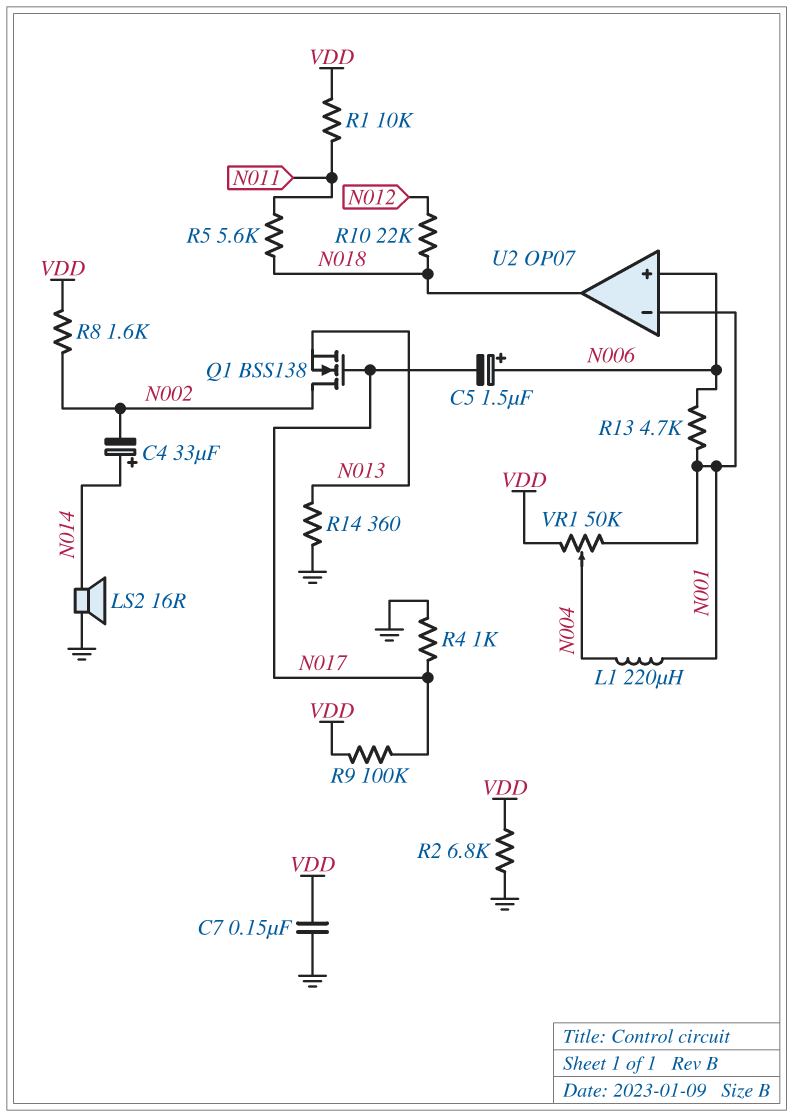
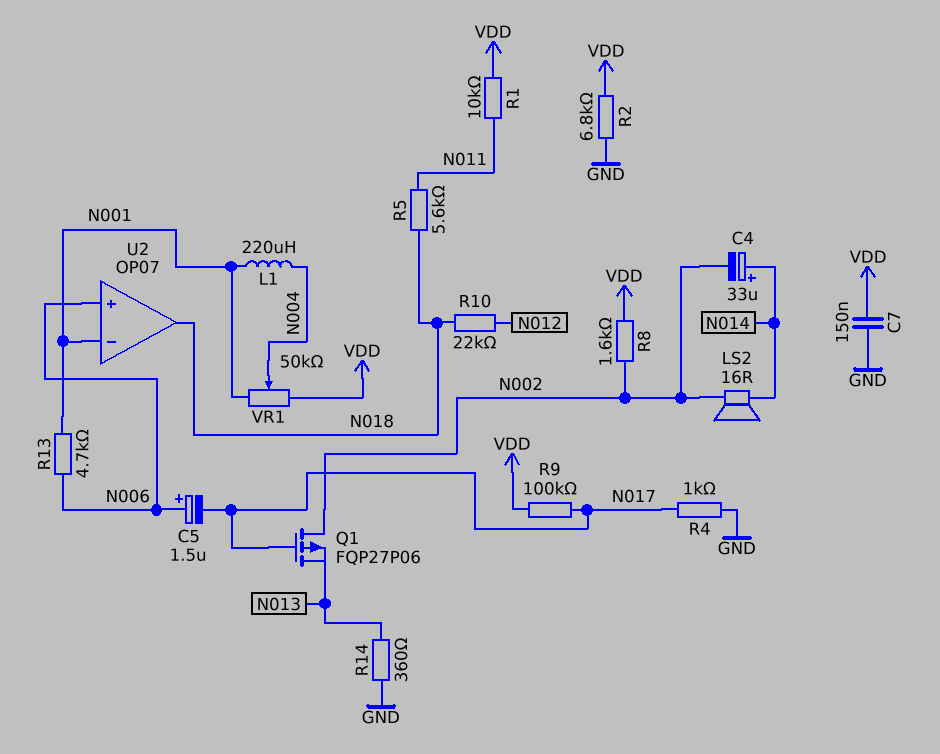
LS2: speaker 16R (GND, N014) -> speaker 16R (N002, N014)
Q1: NMOS BSS138 (G N017, D N002, S N013) -> PMOS FQP27P06 (G N017, D N002, S N013)

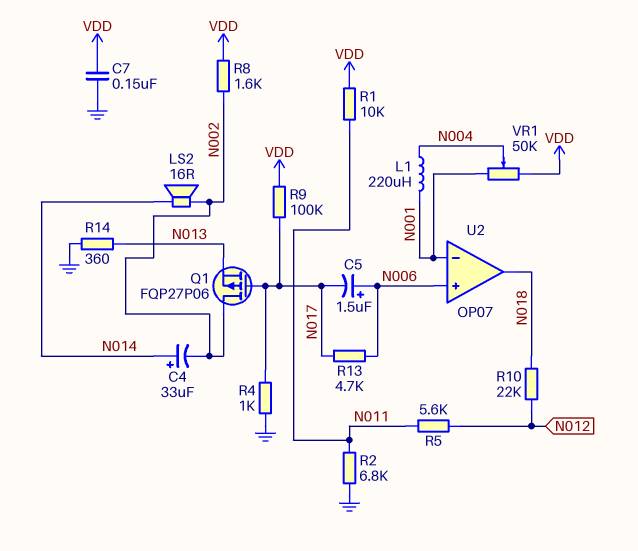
R2: 6.8k (GND, VDD) -> 6.8k (GND, N011)
R5: 5.6k (N011, N018) -> 5.6k (N011, N012)
R13: 4.7k (N001, N006) -> 4.7k (N006, N017)

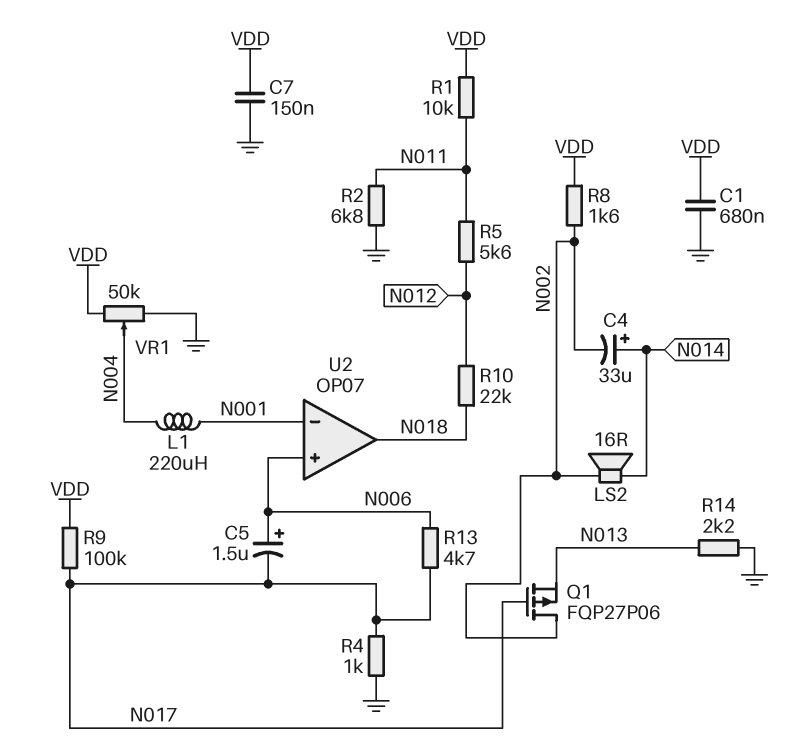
C1: none -> 680nF (GND, VDD)
R14: 360 (GND, N013) -> 2.2k (GND, N013)
VR1: 50k (N001, VDD, wiper N004) -> 50k (GND, VDD, wiper N004)

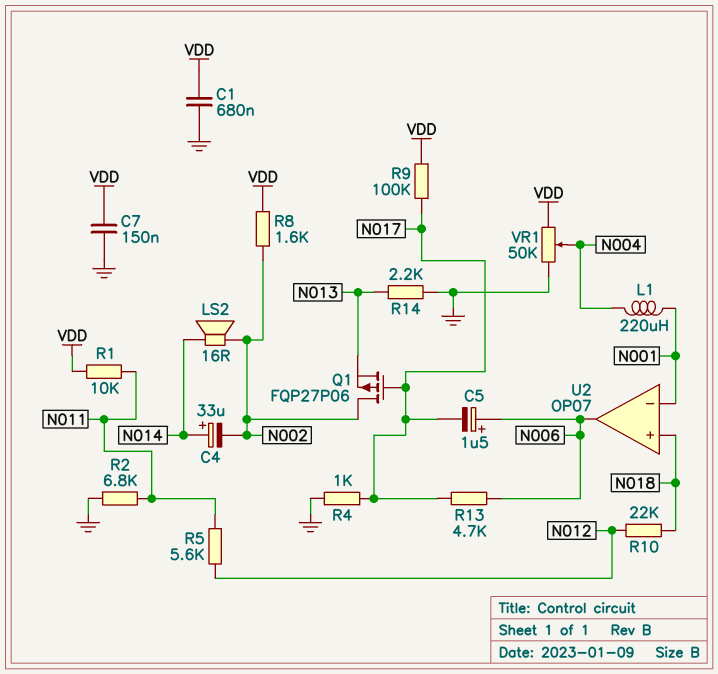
U2 pin in+: N006 -> N018
U2 pin out: N018 -> N006

